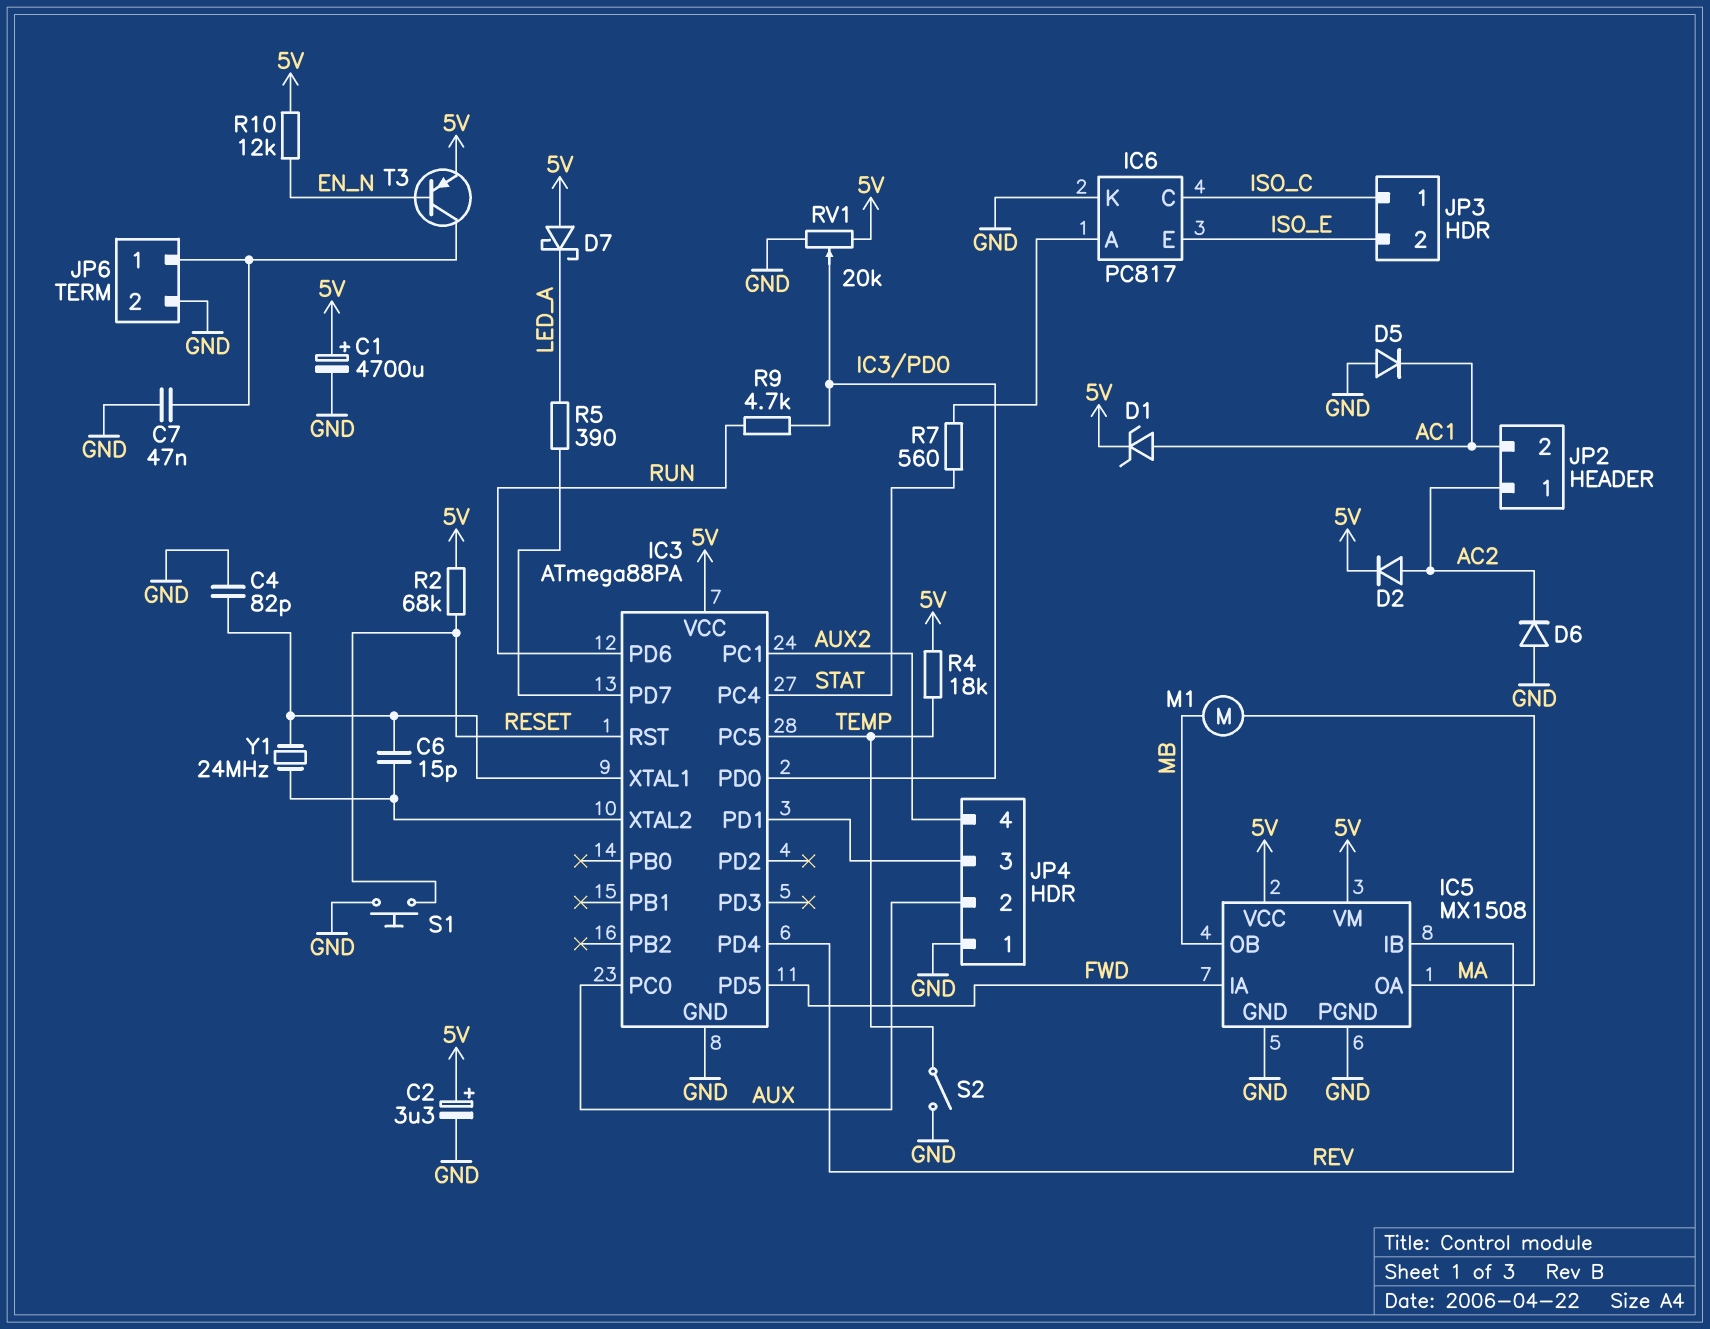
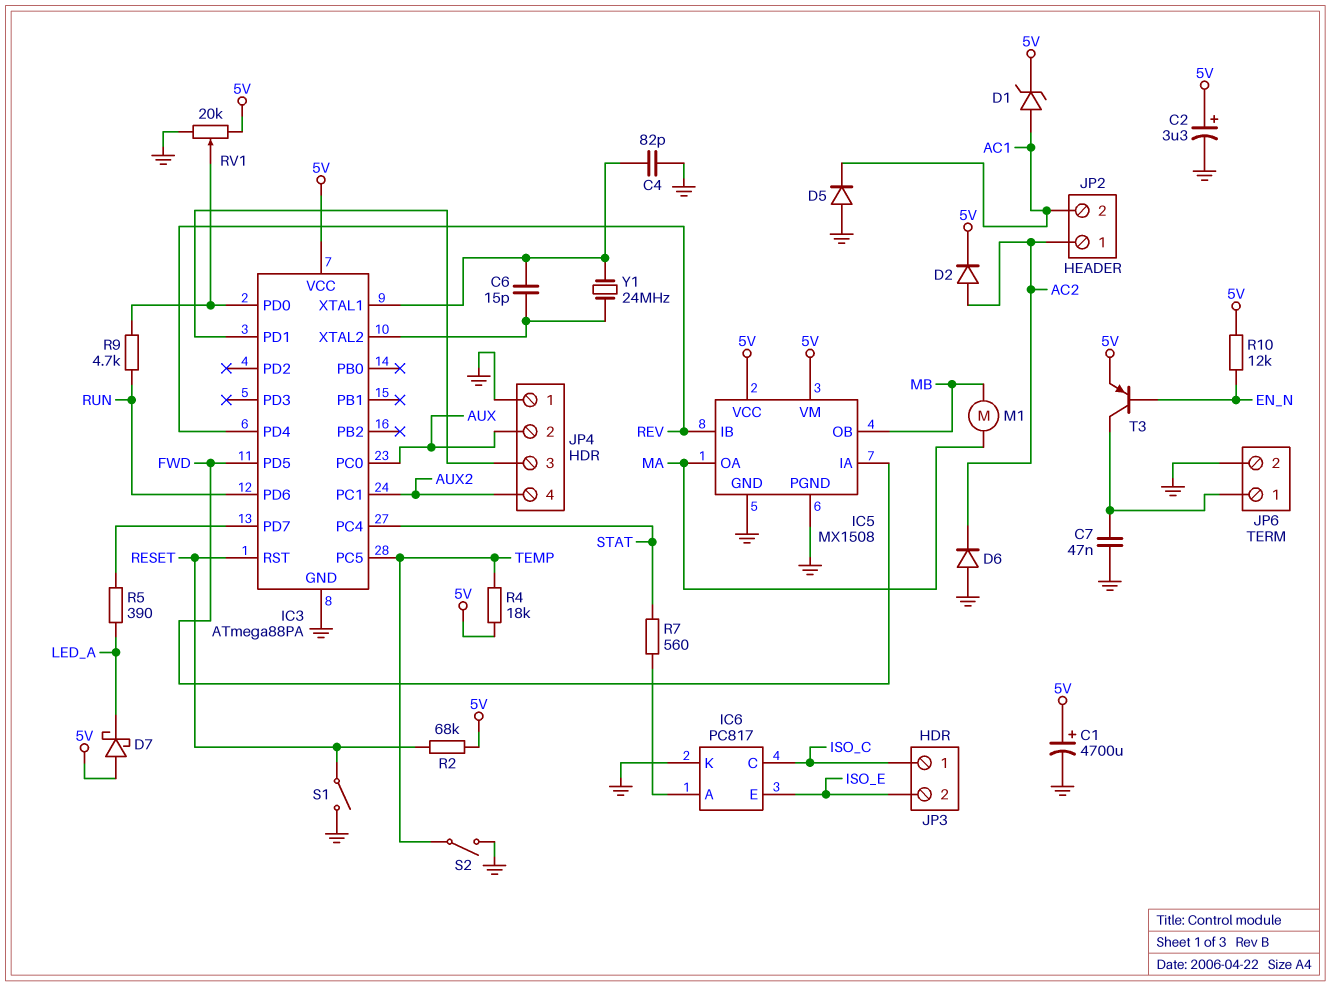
S1: button (GND, RESET) -> switch (GND, RESET)

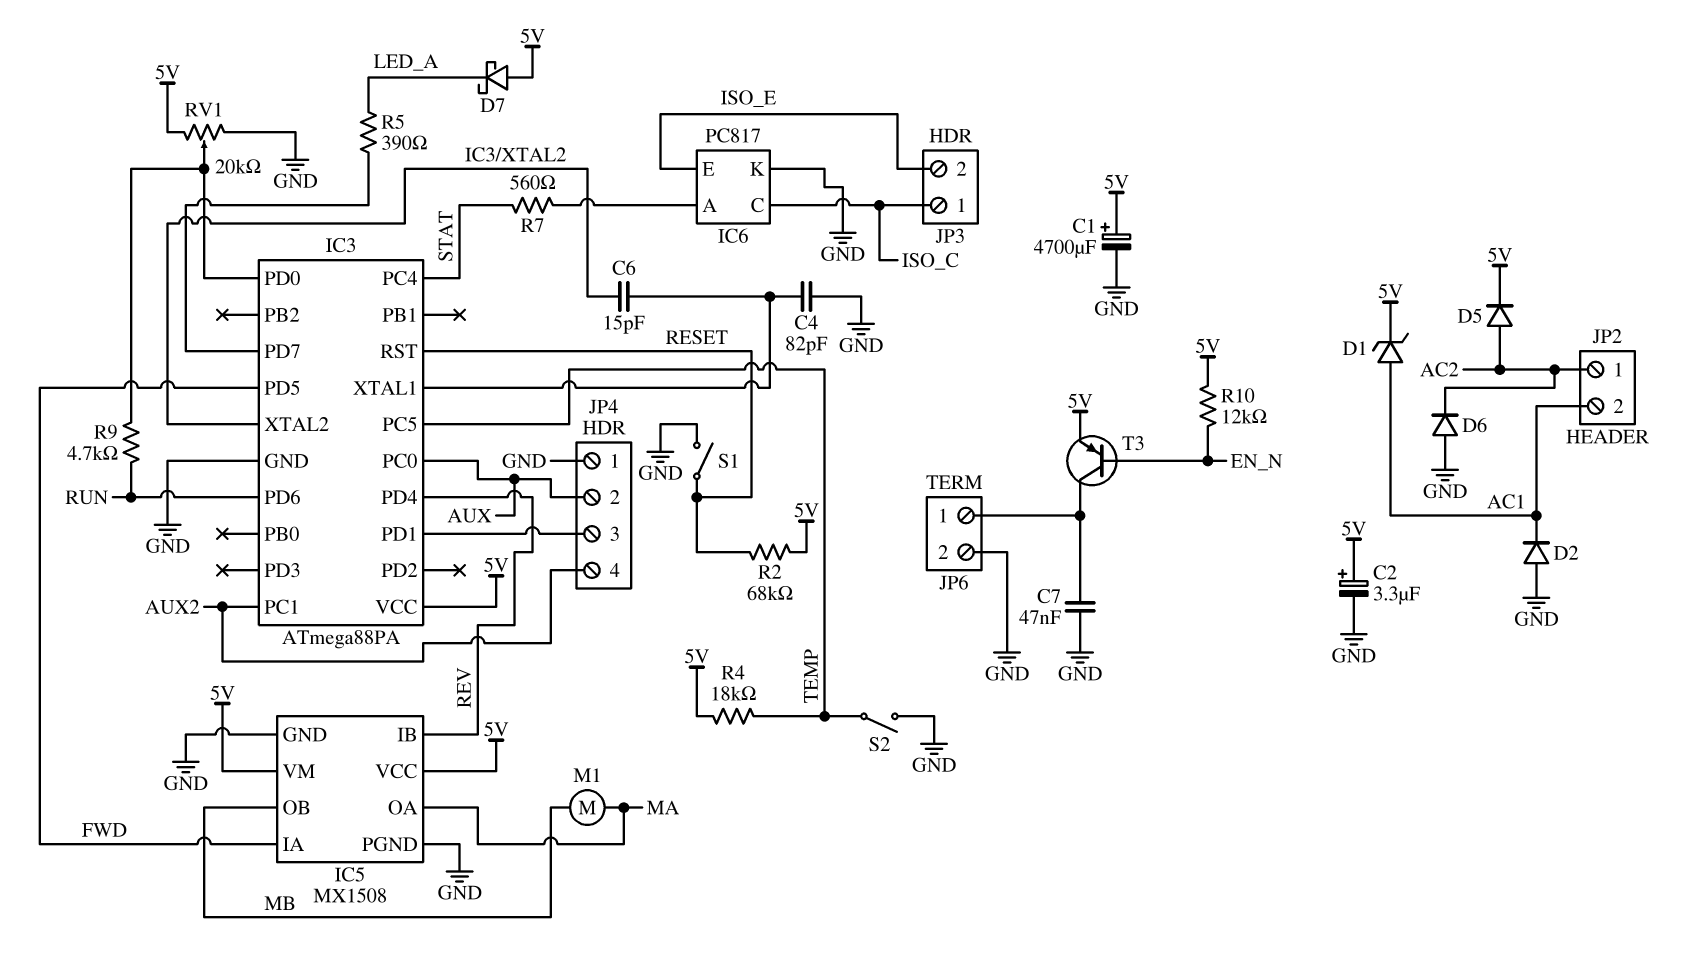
D2: diode (A AC2, K 5V) -> diode (A GND, K AC1)
D5: diode (A GND, K AC1) -> diode (A AC2, K 5V)
Y1: 24MHz (IC3/XTAL1, IC3/XTAL2) -> none

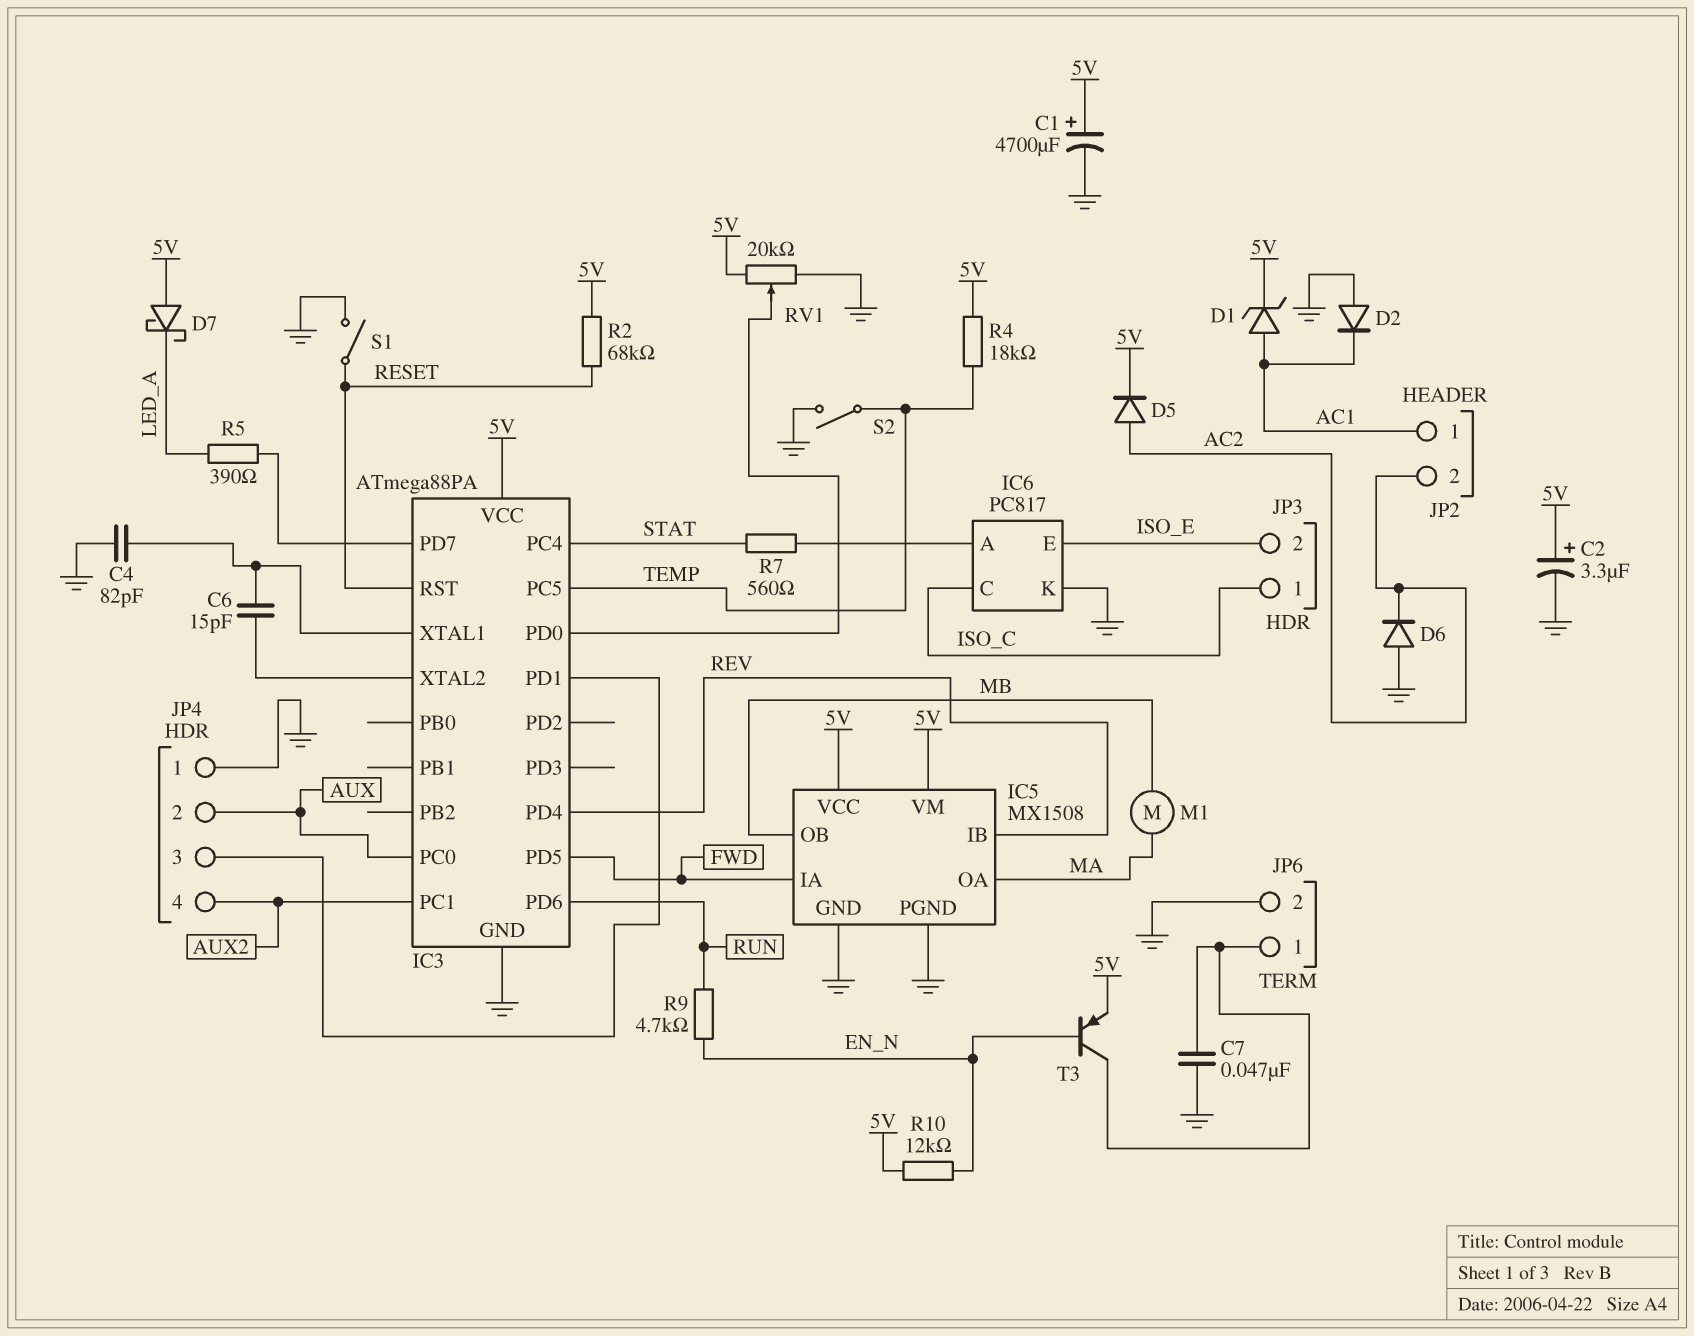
JP2 pin 1: AC2 -> AC1
JP2 pin 2: AC1 -> AC2
R9: 4.7k (IC3/PD0, RUN) -> 4.7k (EN_N, RUN)

